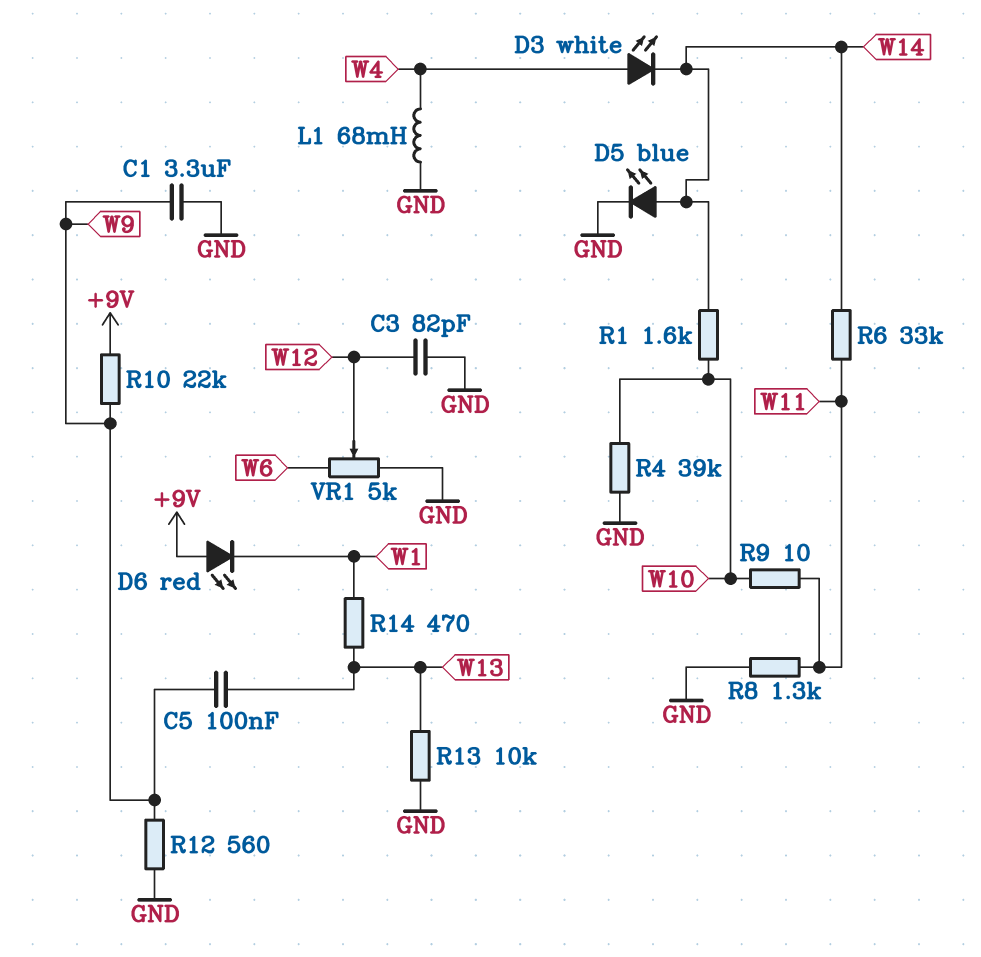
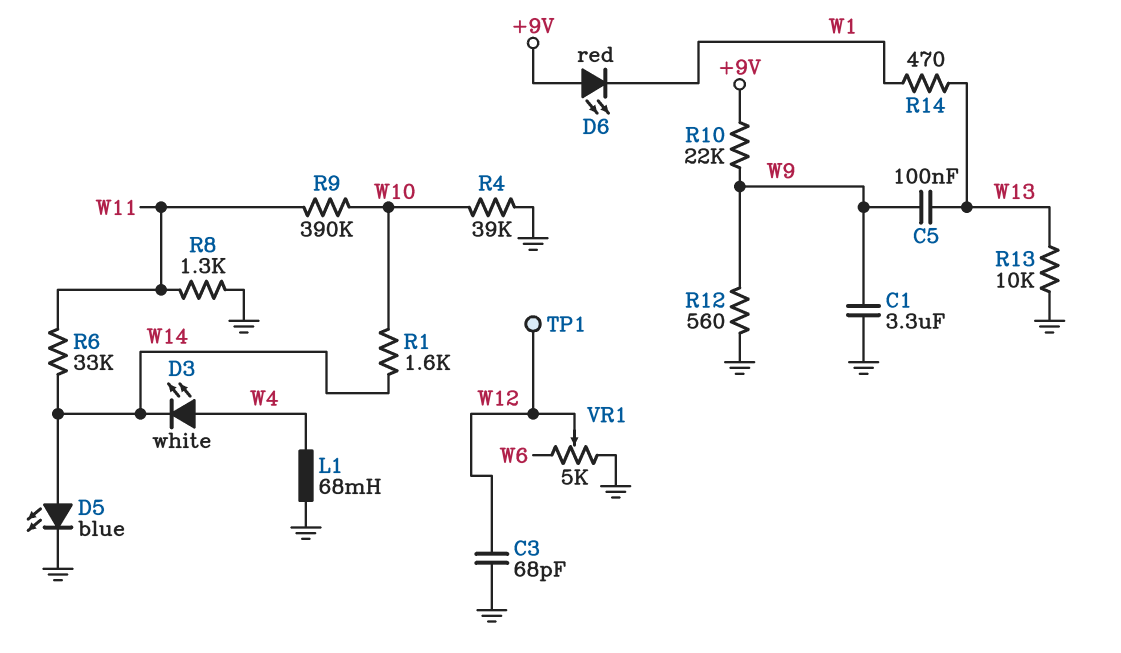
C3: 82pF (GND, W12) -> 68pF (GND, W12)
R9: 10 (W10, W11) -> 390k (W10, W11)
TP1: none -> test point (W12)

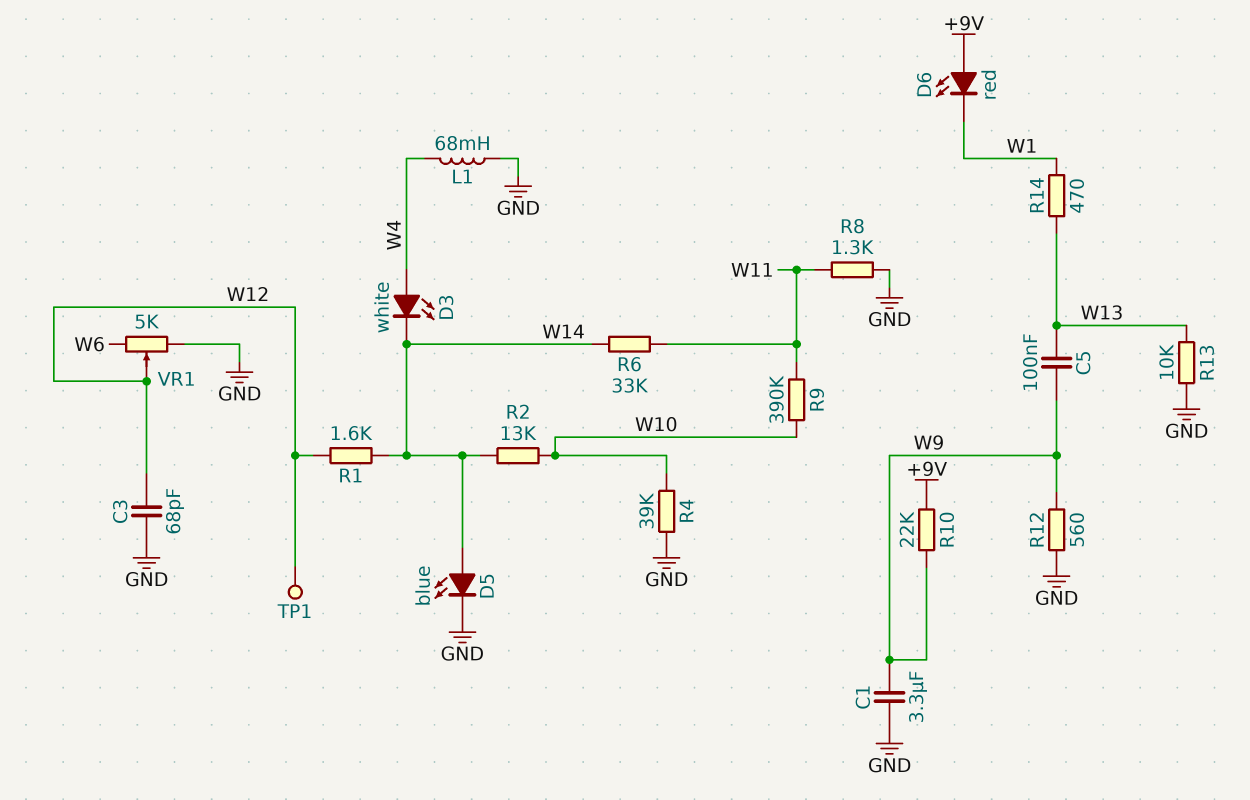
R1: 1.6k (W10, W14) -> 1.6k (W12, W14)
R2: none -> 13k (W10, W14)

